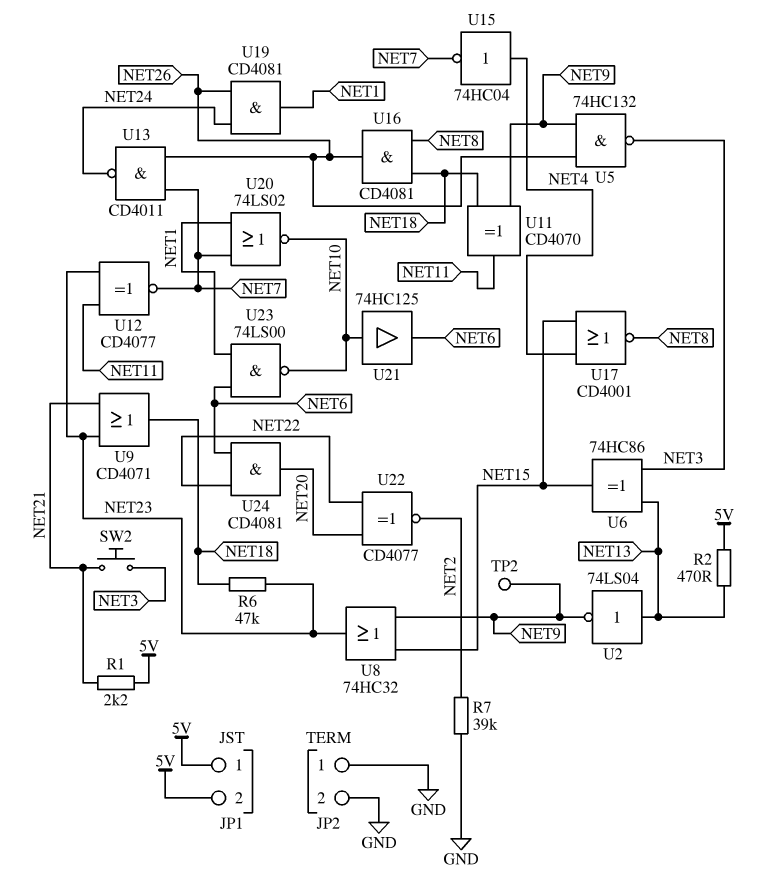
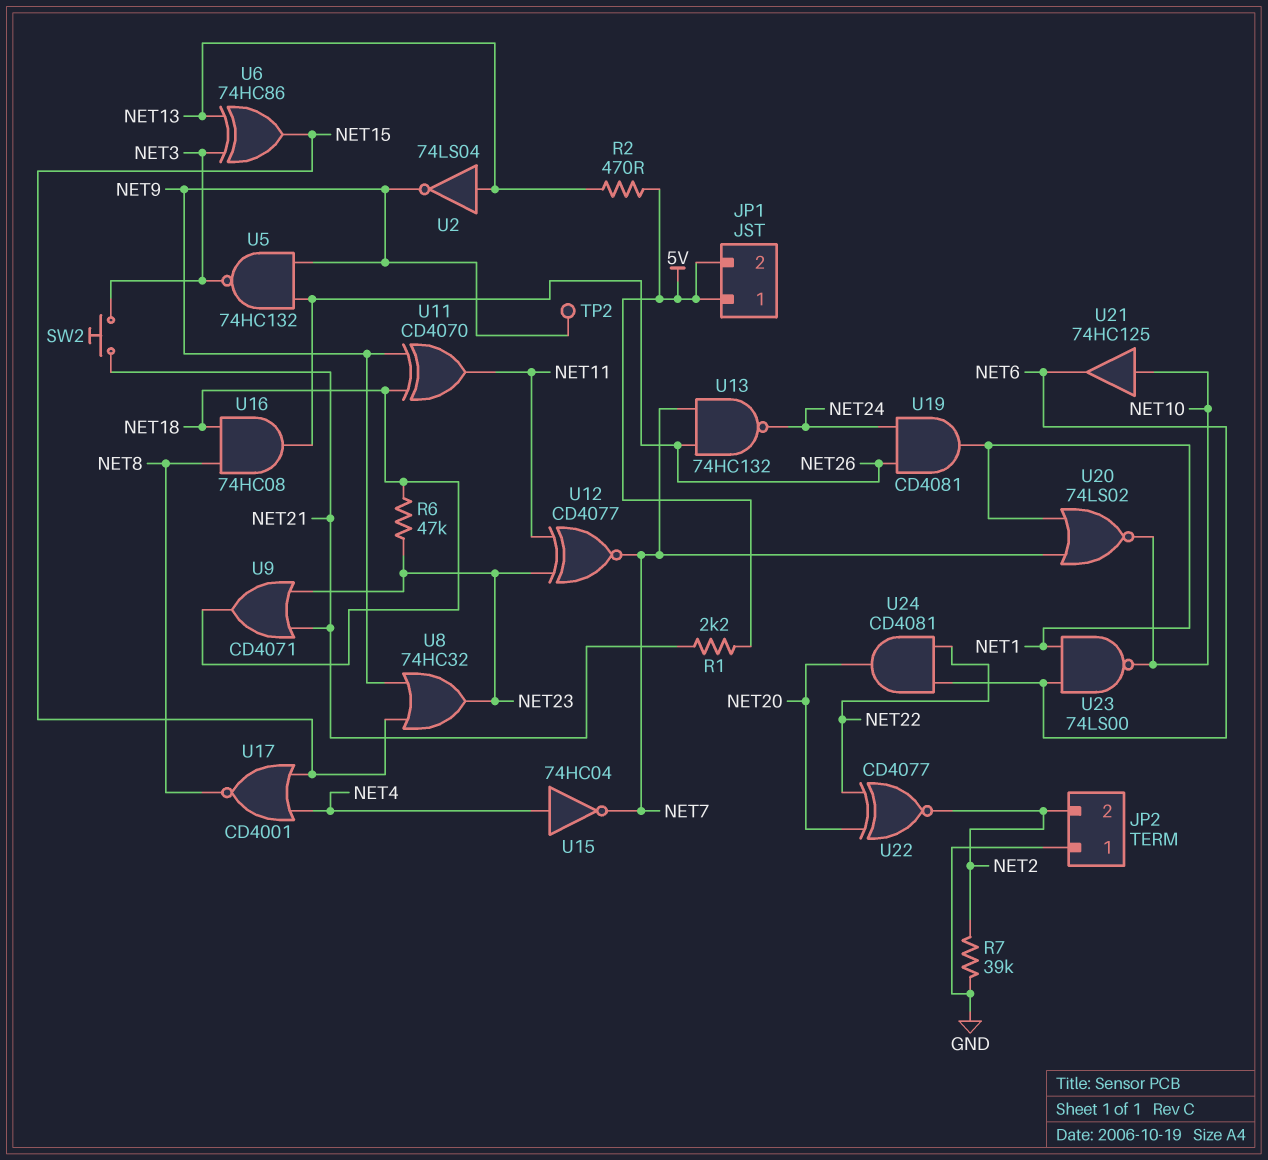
JP2 pin 2: GND -> NET2
U13: NAND CD4011 (in NET7, in NET26, out NET24) -> NAND 74HC132 (in NET7, in NET26, out NET24)
U16: AND CD4081 (in NET8, in NET18, out NET26) -> AND 74HC08 (in NET8, in NET18, out NET26)

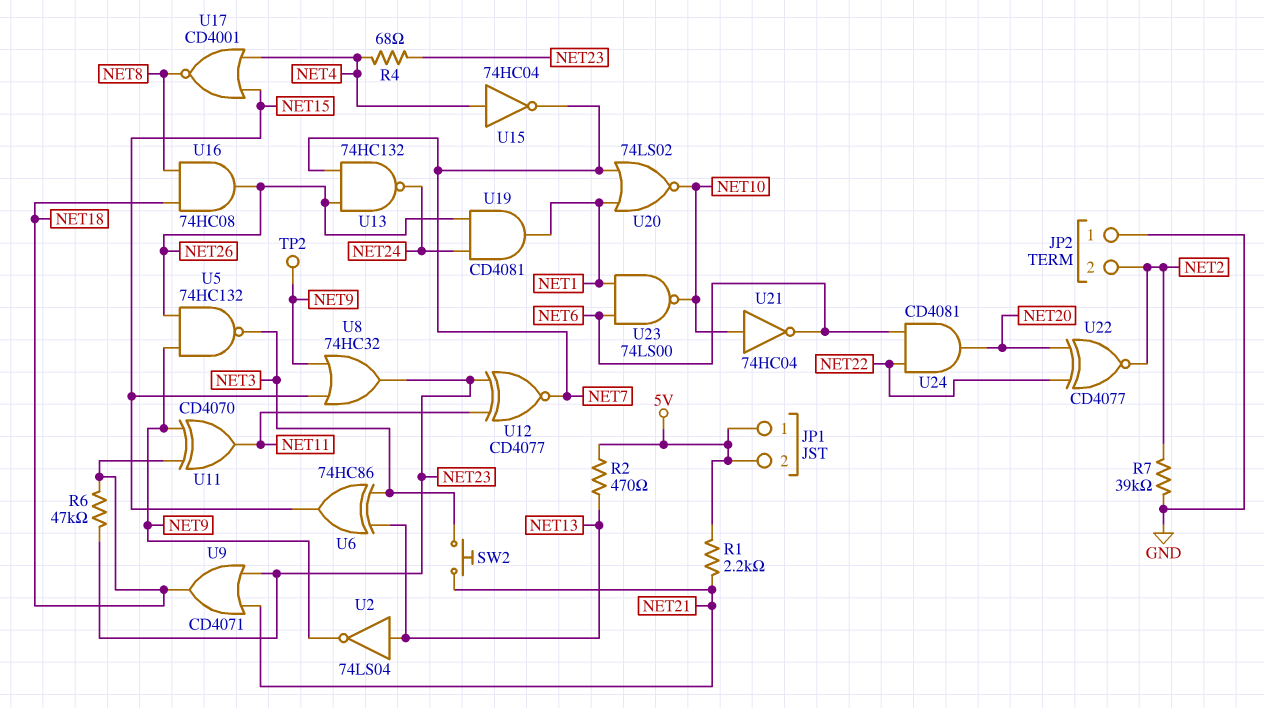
R4: none -> 68 (NET4, NET23)
U21: buffer 74HC125 (in NET10, out NET6) -> NOT 74HC04 (in NET10, out NET6)

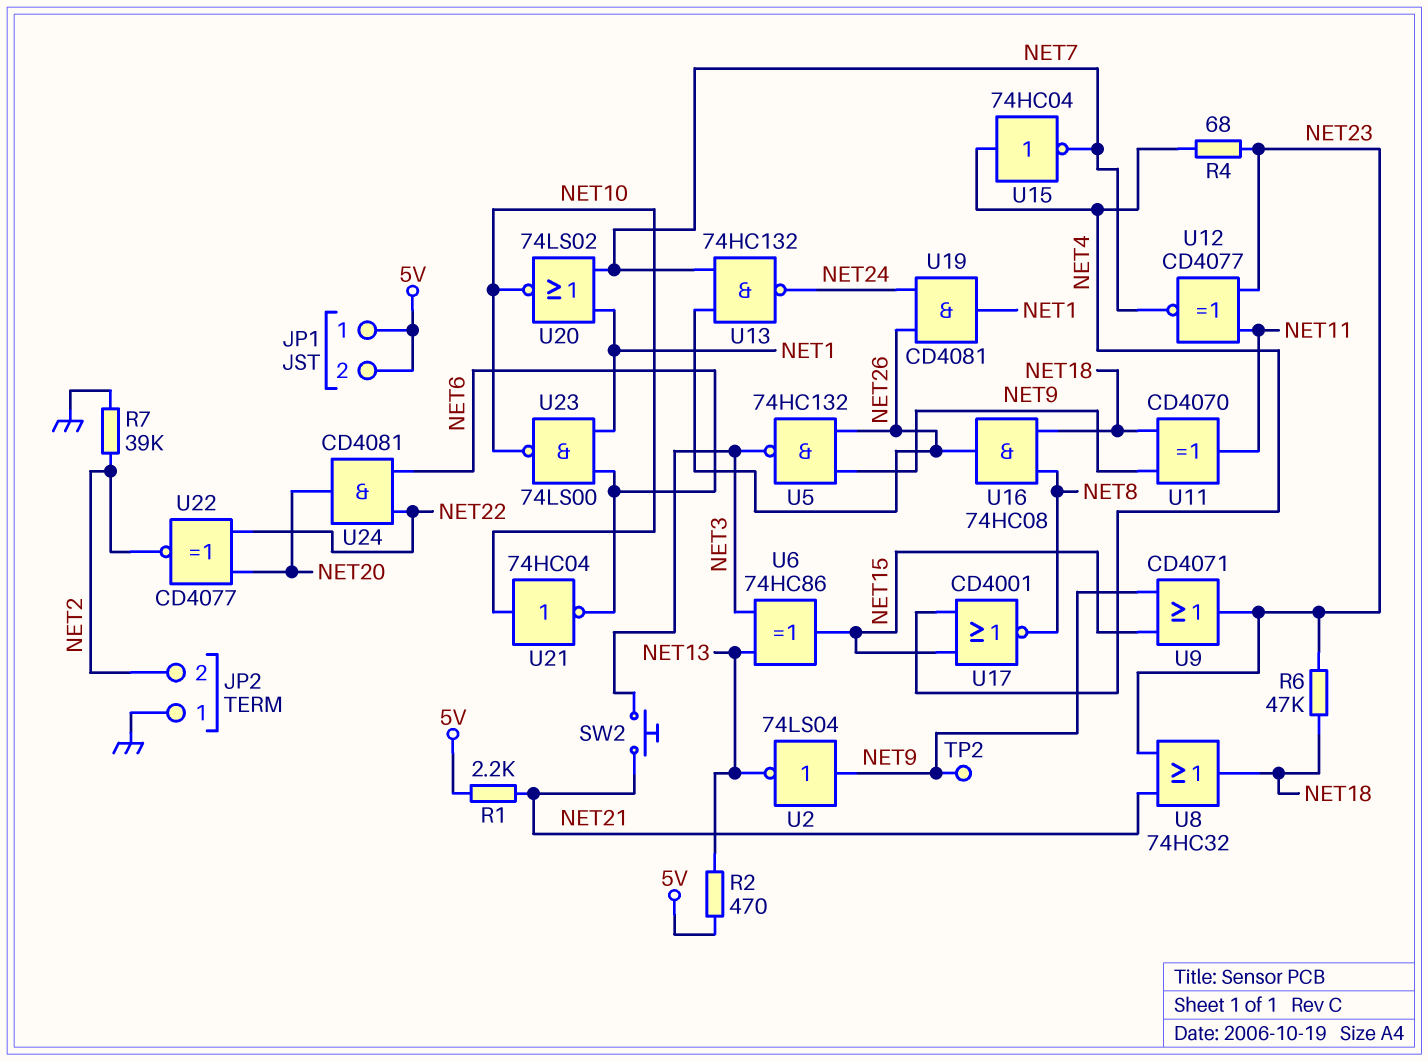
U2: NOT 74LS04 (in NET13, out NET9) -> NOT 74LS04 (in NET9, out NET13)
U8: OR 74HC32 (in NET9, in NET15, out NET23) -> OR 74HC32 (in NET21, in NET23, out NET18)
U9: OR CD4071 (in NET21, in NET23, out NET18) -> OR CD4071 (in NET9, in NET15, out NET23)

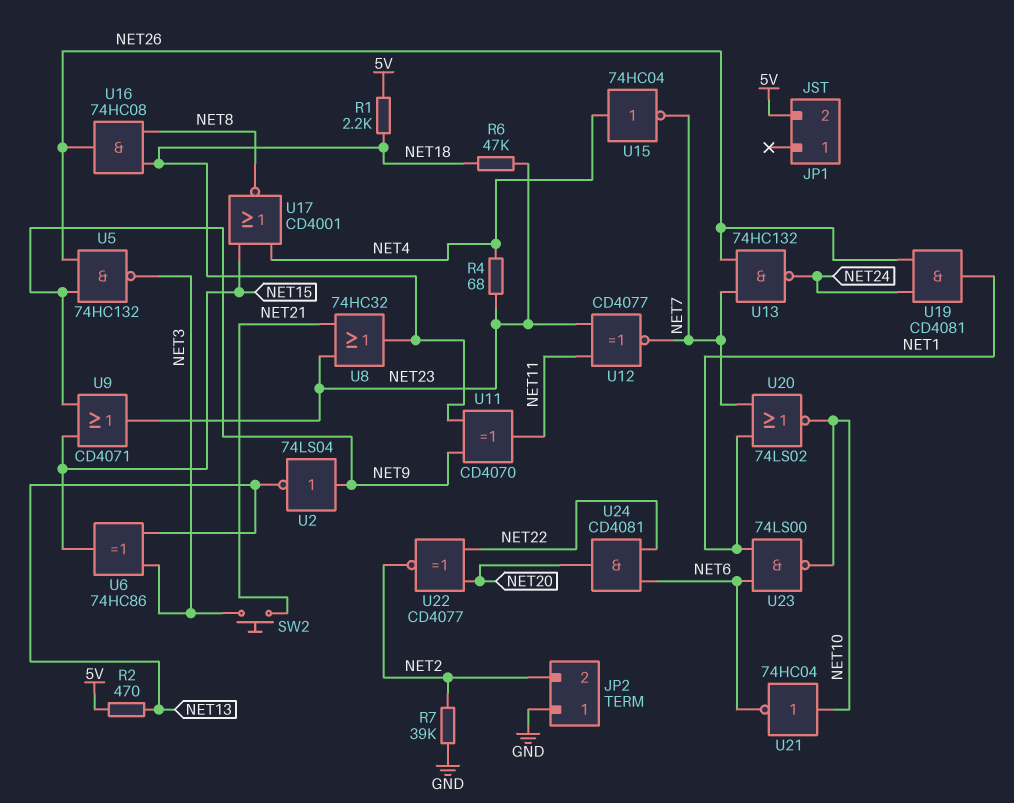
JP1 pin 1: 5V -> none
R1: 2.2k (5V, NET21) -> 2.2k (5V, NET18)
TP2: test point (NET9) -> none

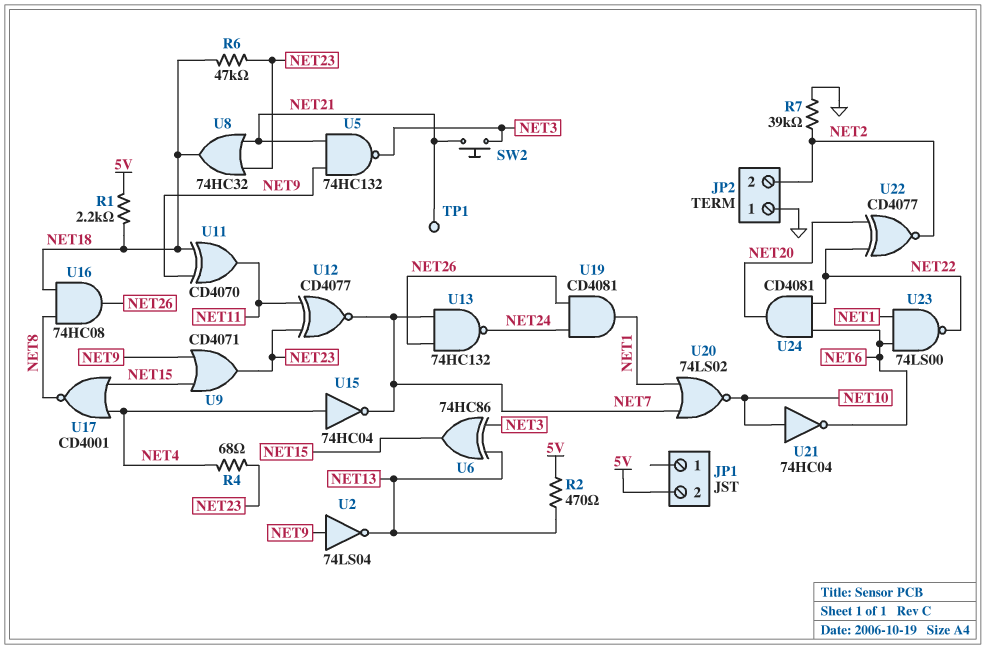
TP1: none -> test point (NET21)
U5: NAND 74HC132 (in NET9, in NET26, out NET3) -> NAND 74HC132 (in NET9, in NET21, out NET3)
U23: NAND 74LS00 (in NET1, in NET6, out NET10) -> NAND 74LS00 (in NET1, in NET6, out NET22)

